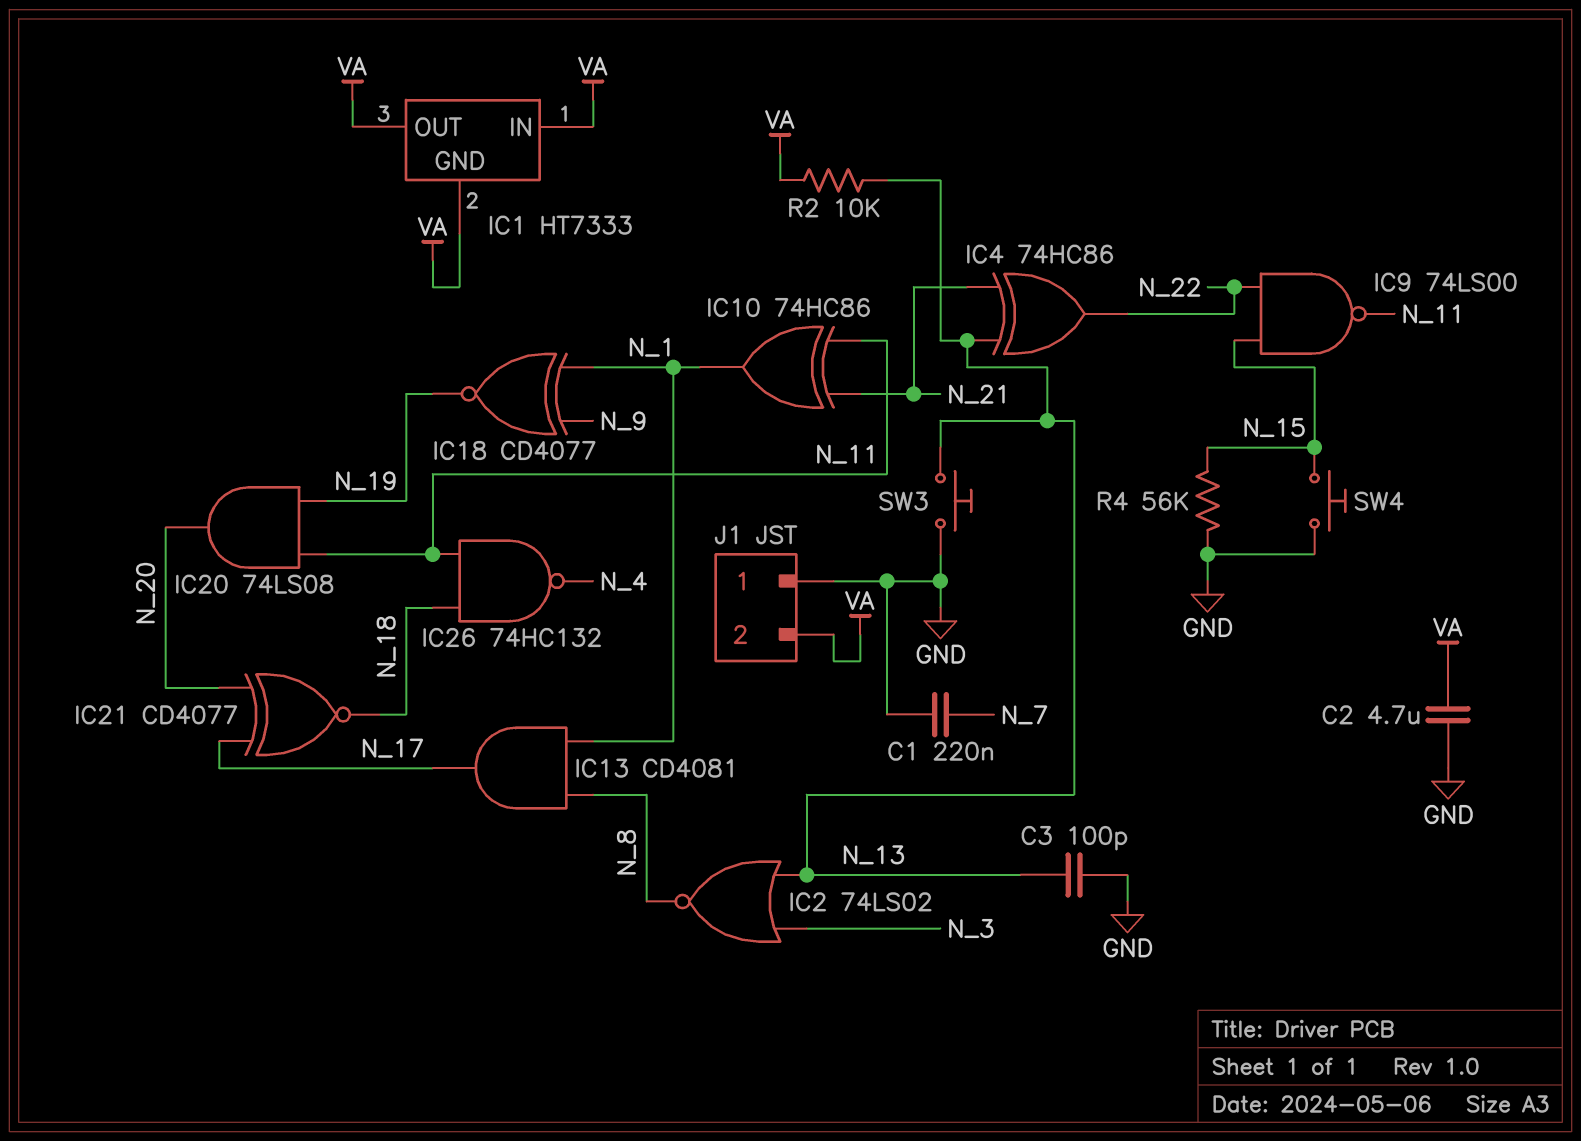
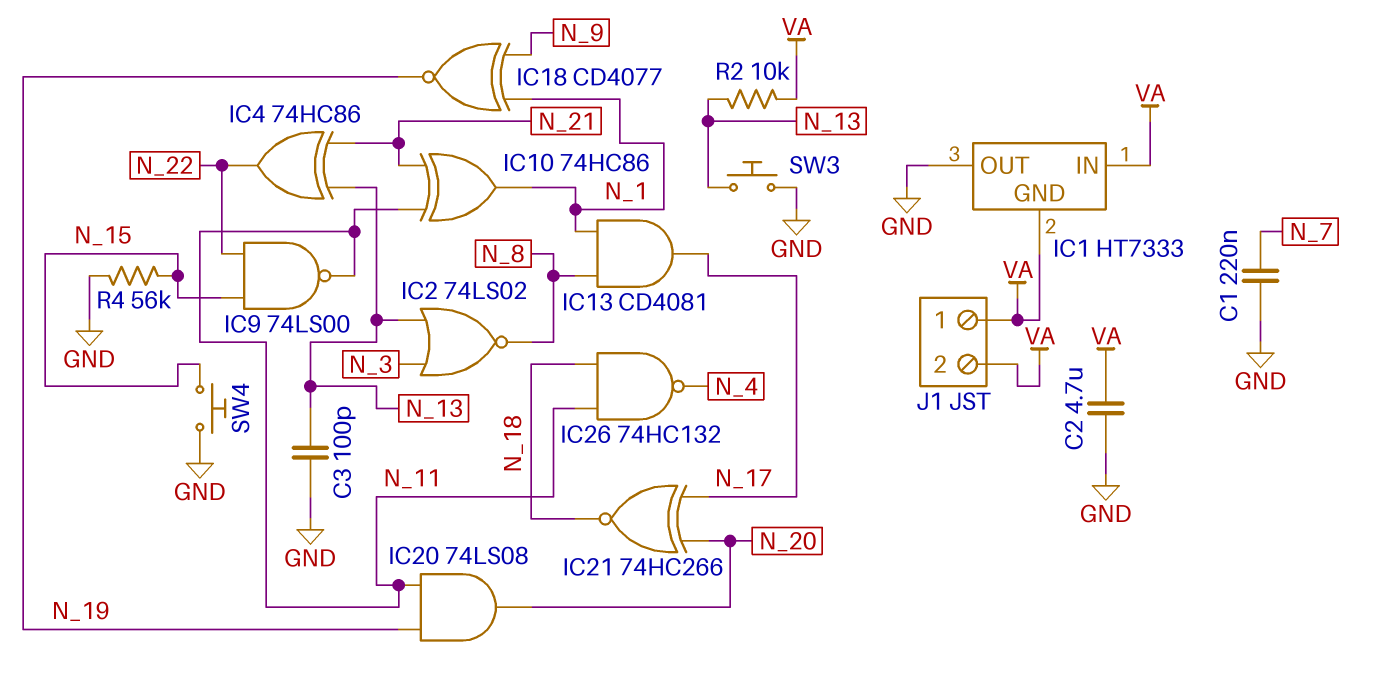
IC1 pin OUT: VA -> GND
IC21: XNOR CD4077 (in N_17, in N_20, out N_18) -> XNOR 74HC266 (in N_17, in N_20, out N_18)
J1 pin 1: GND -> VA

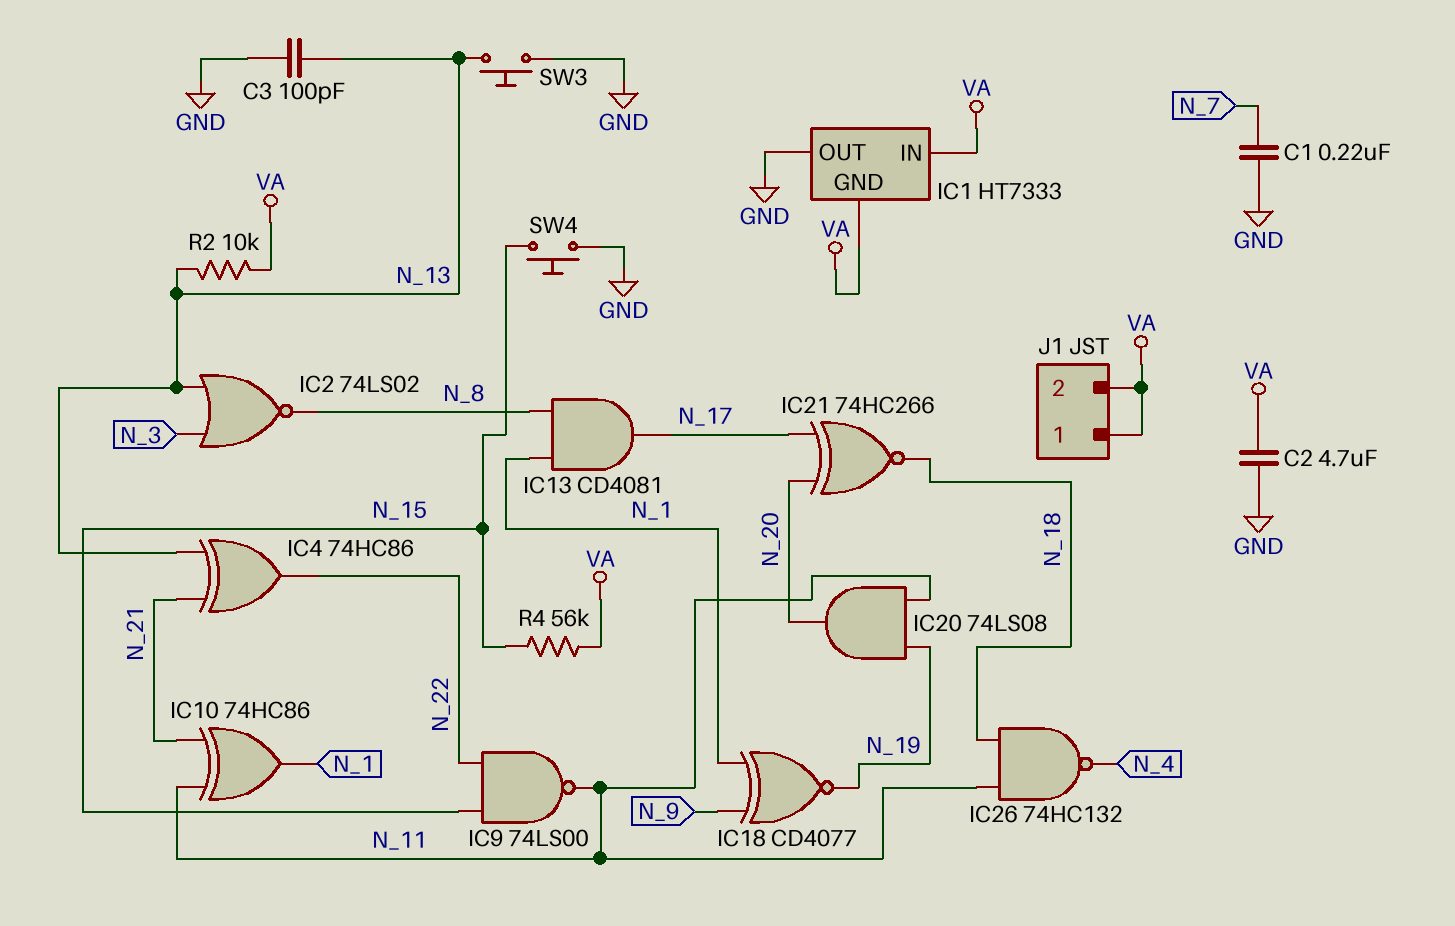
R4: 56k (GND, N_15) -> 56k (N_15, VA)

